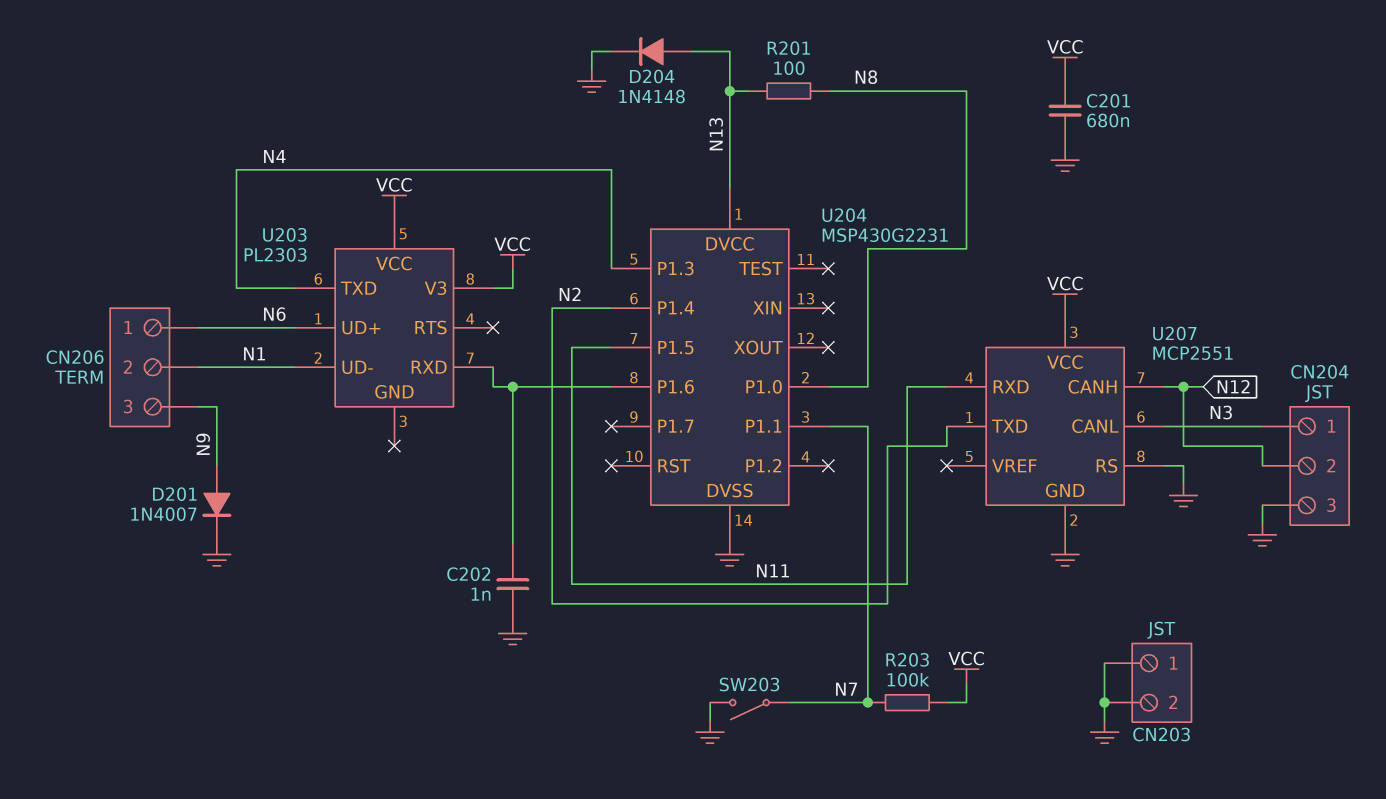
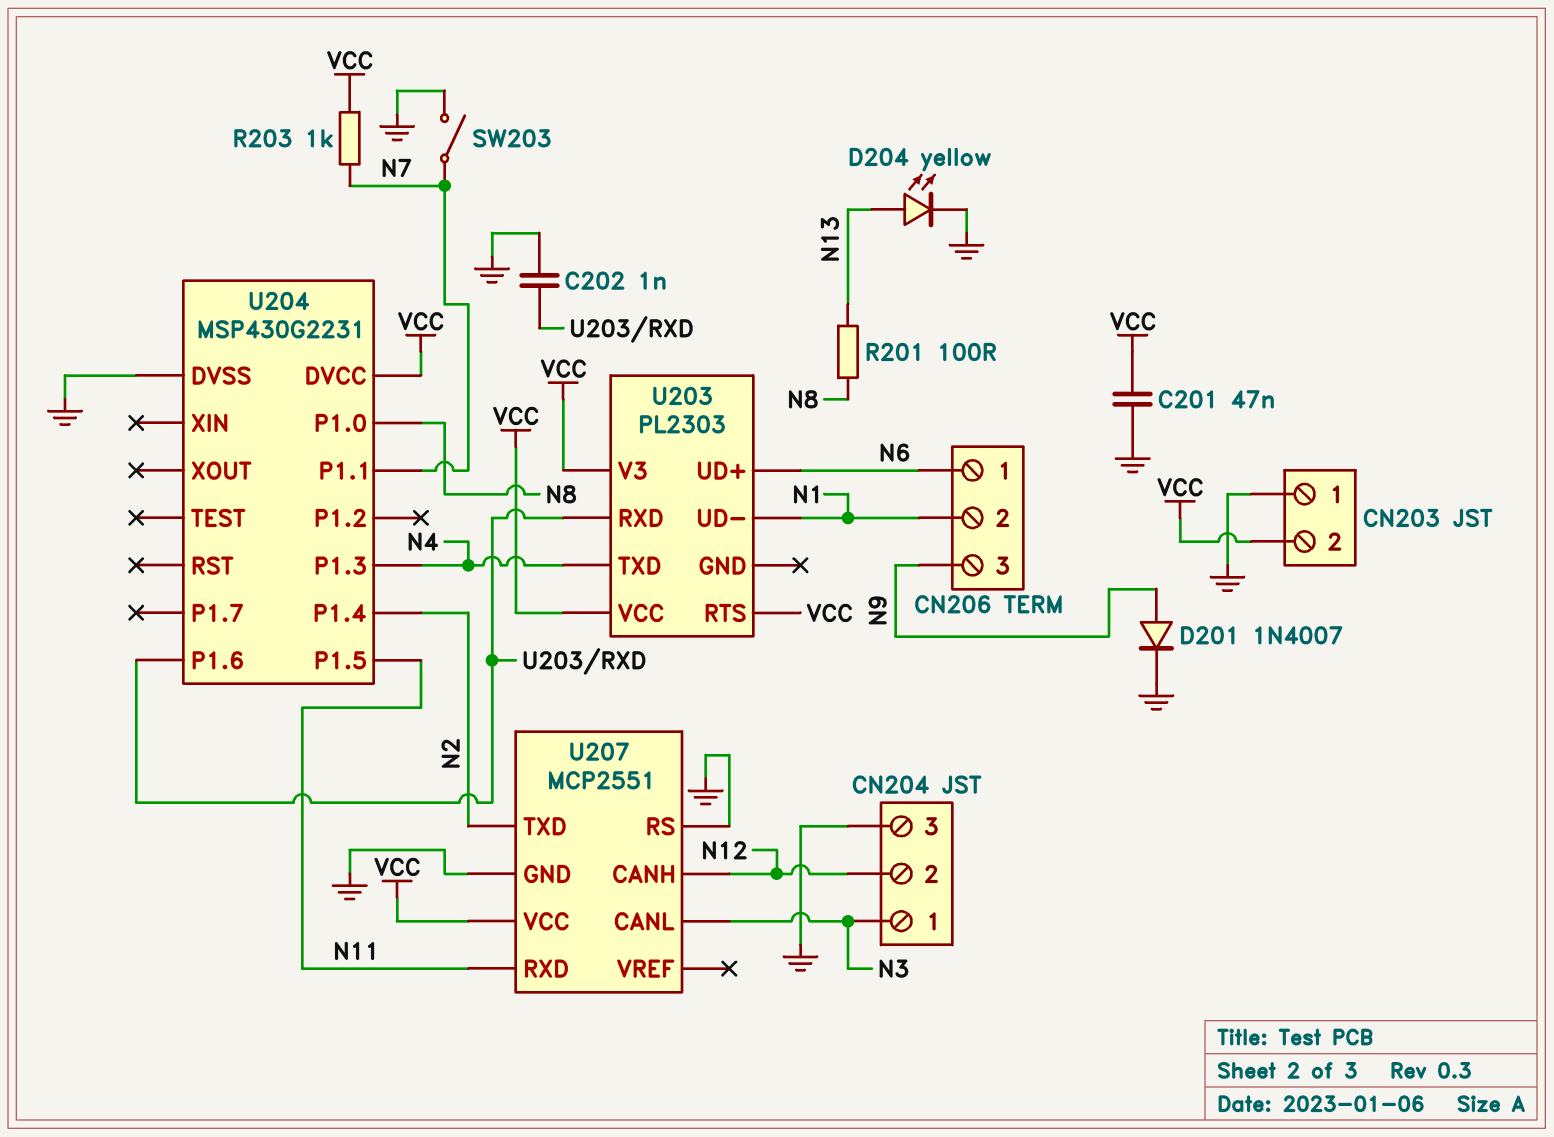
C201: 680nF (GND, VCC) -> 47nF (GND, VCC)
CN203 pin 2: GND -> VCC
D204: diode 1N4148 (A N13, K GND) -> LED yellow (A N13, K GND)
R203: 100k (N7, VCC) -> 1k (N7, VCC)
U203 pin RTS: none -> VCC
U204 pin DVCC: N13 -> VCC

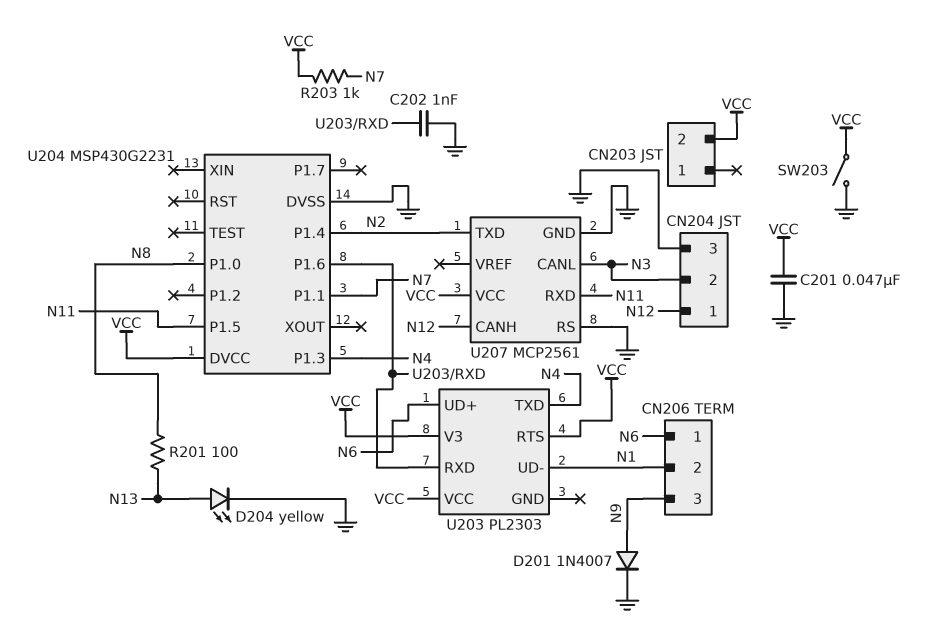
CN203 pin 1: GND -> none
CN204 pin 1: N3 -> N12
CN204 pin 2: N12 -> N3
SW203: switch (GND, N7) -> switch (GND, VCC)
U207: MCP2551 -> MCP2561

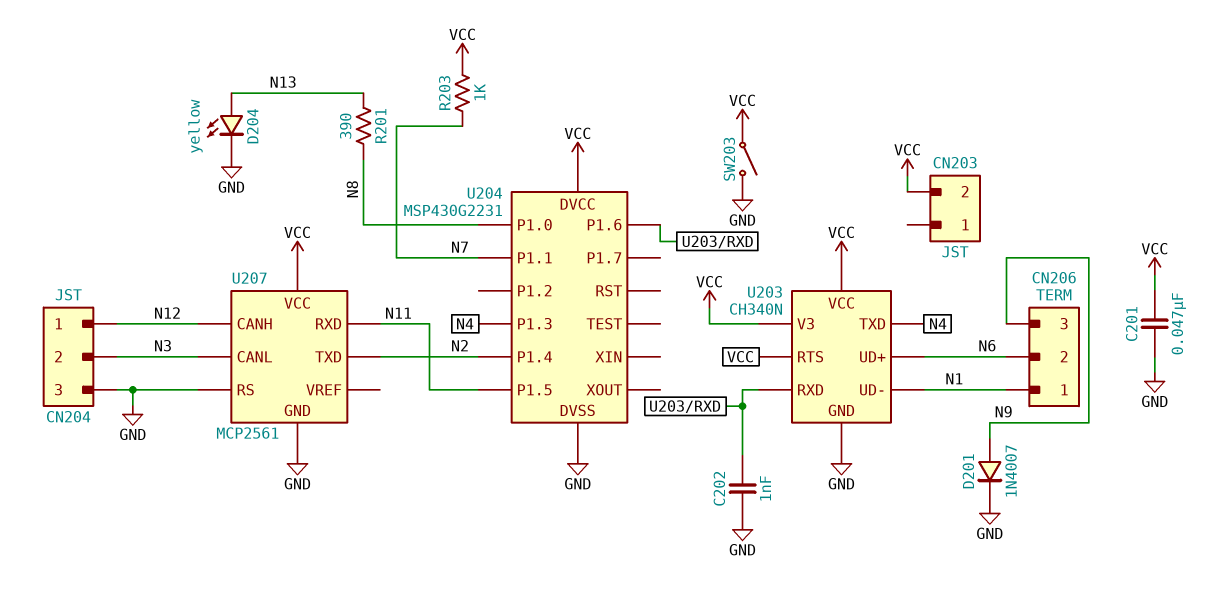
CN206 pin 1: N6 -> N1
CN206 pin 2: N1 -> N6
R201: 100 (N8, N13) -> 390 (N8, N13)
U203: PL2303 -> CH340N
U203 pin GND: none -> GND

